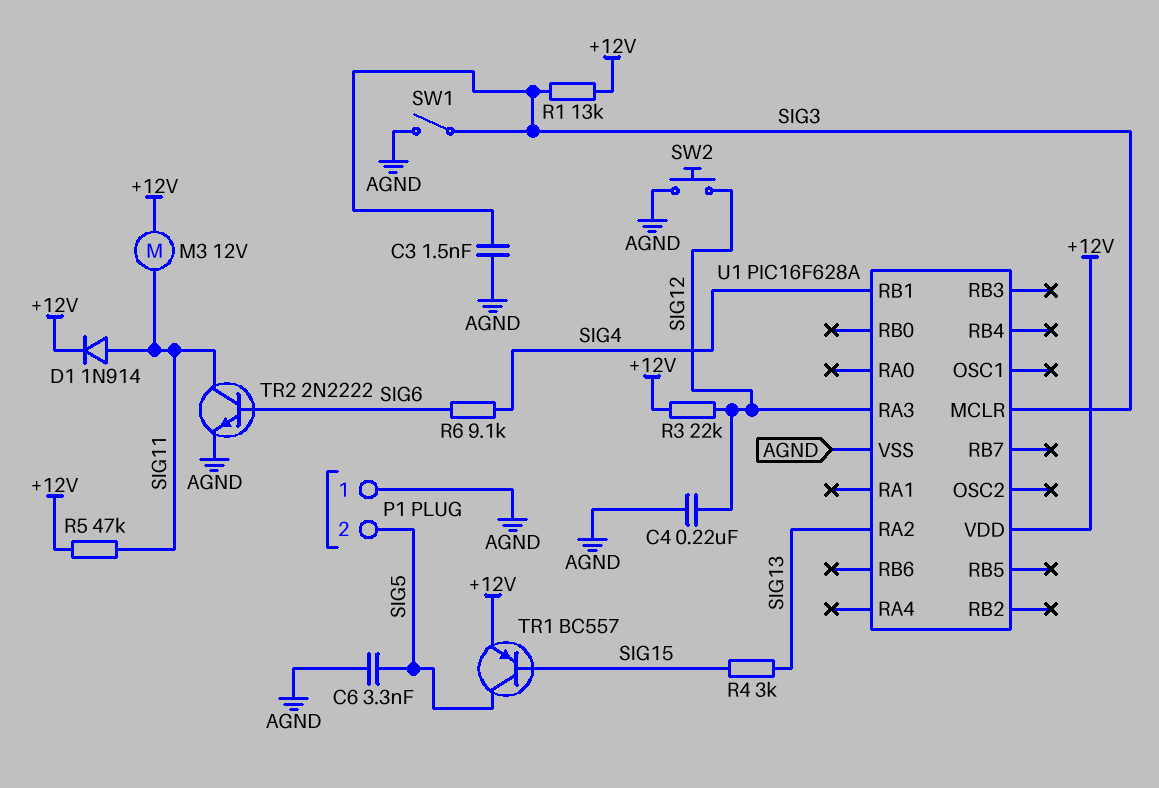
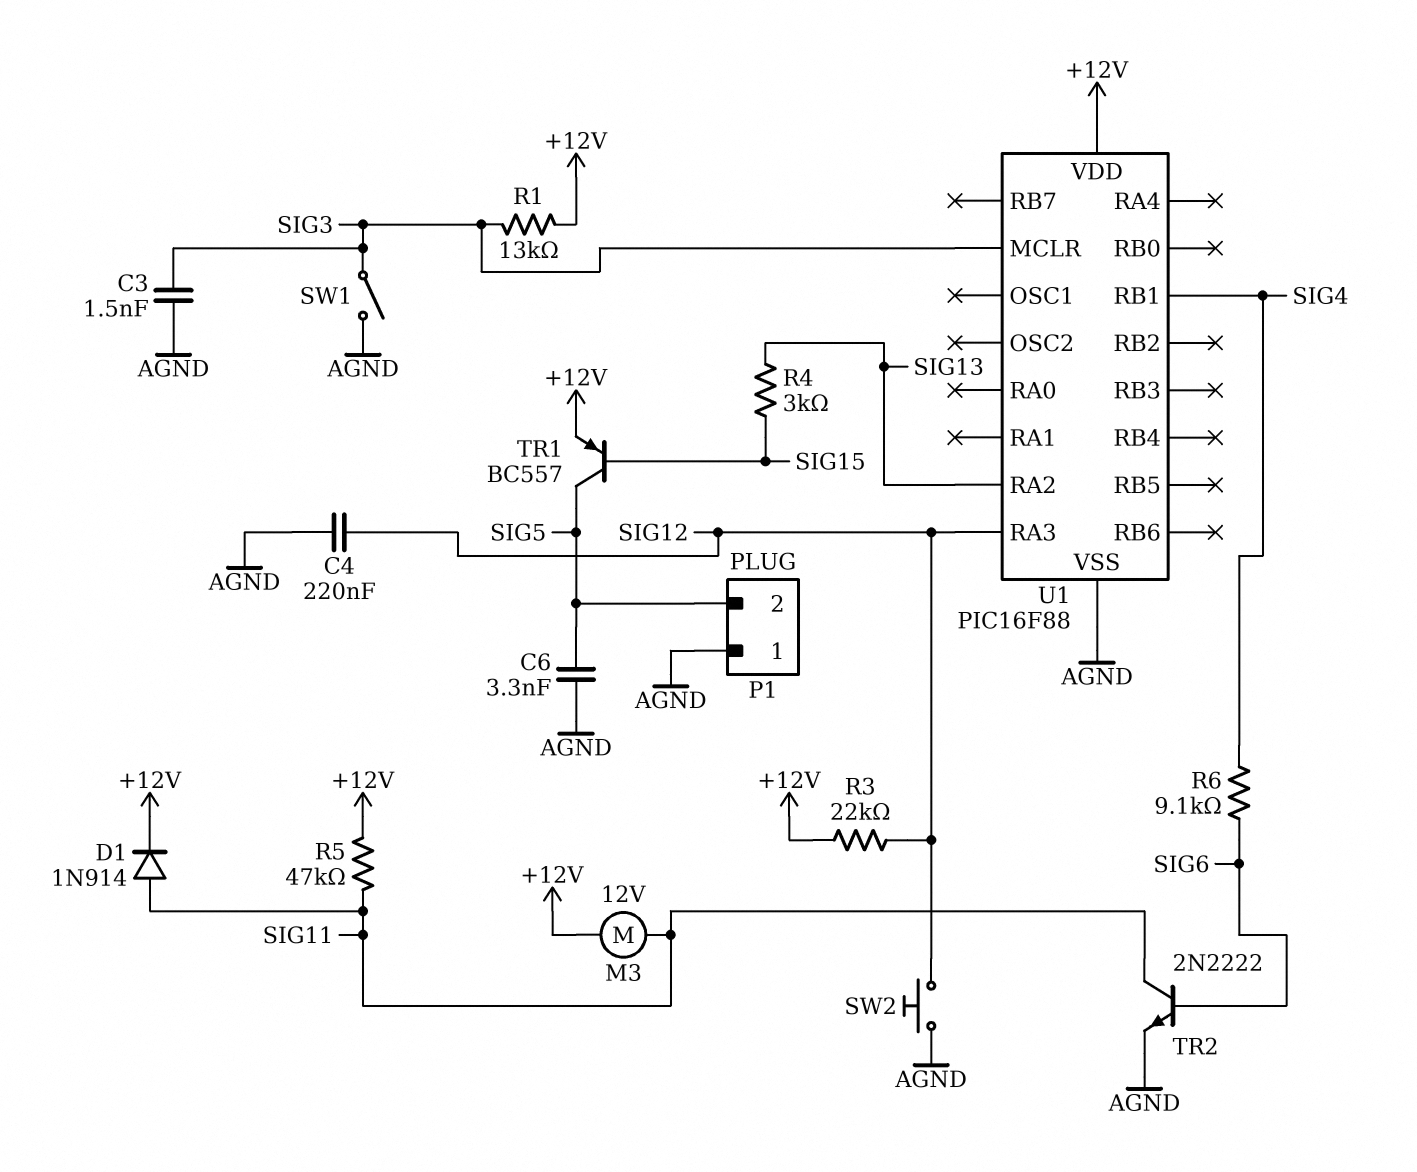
U1: PIC16F628A -> PIC16F88

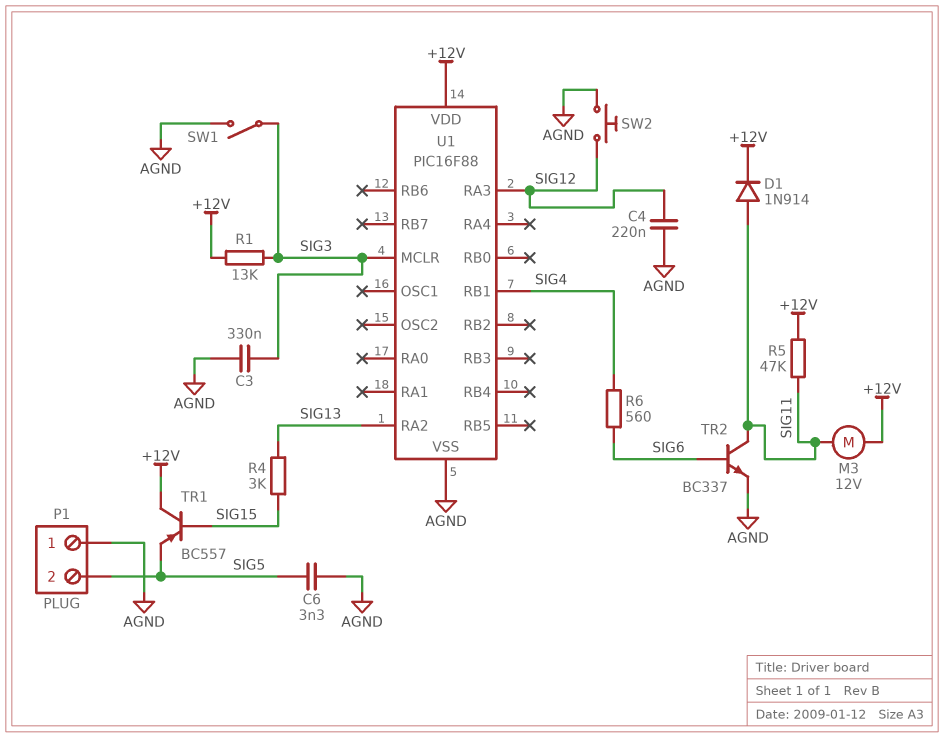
C3: 1.5nF (AGND, SIG3) -> 330nF (AGND, SIG3)
R3: 22k (+12V, SIG12) -> none
R6: 9.1k (SIG4, SIG6) -> 560 (SIG4, SIG6)
TR1: PNP BC557 (B SIG15, C SIG5, E +12V) -> PNP BC557 (B SIG15, C +12V, E SIG5)
TR2: NPN 2N2222 (B SIG6, C SIG11, E AGND) -> NPN BC337 (B SIG6, C SIG11, E AGND)

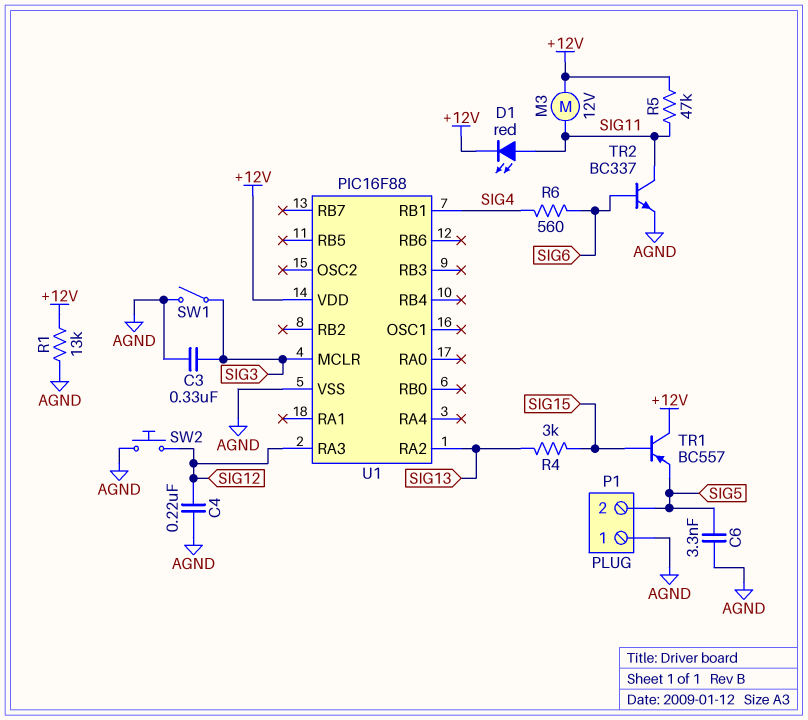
D1: diode 1N914 (A SIG11, K +12V) -> LED red (A SIG11, K +12V)
R1: 13k (+12V, SIG3) -> 13k (+12V, AGND)

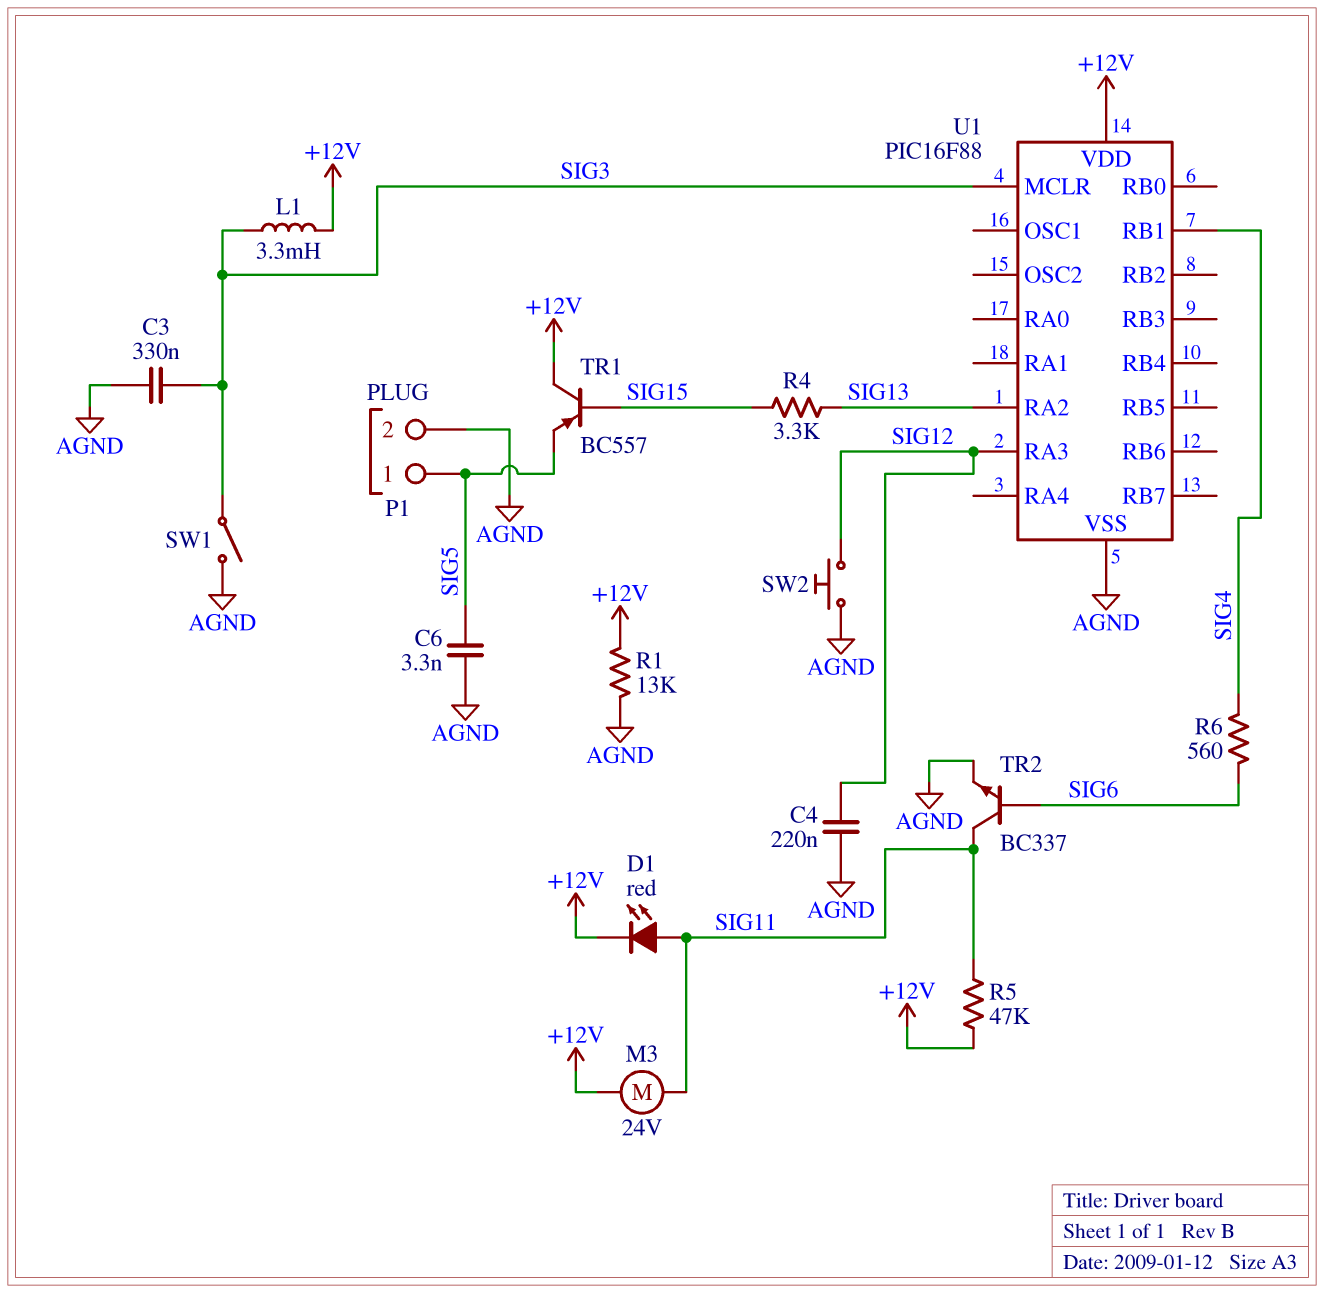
L1: none -> 3.3mH (+12V, SIG3)
M3: motor 12V (+12V, SIG11) -> motor 24V (+12V, SIG11)
P1 pin 1: AGND -> SIG5
P1 pin 2: SIG5 -> AGND
R4: 3k (SIG13, SIG15) -> 3.3k (SIG13, SIG15)

